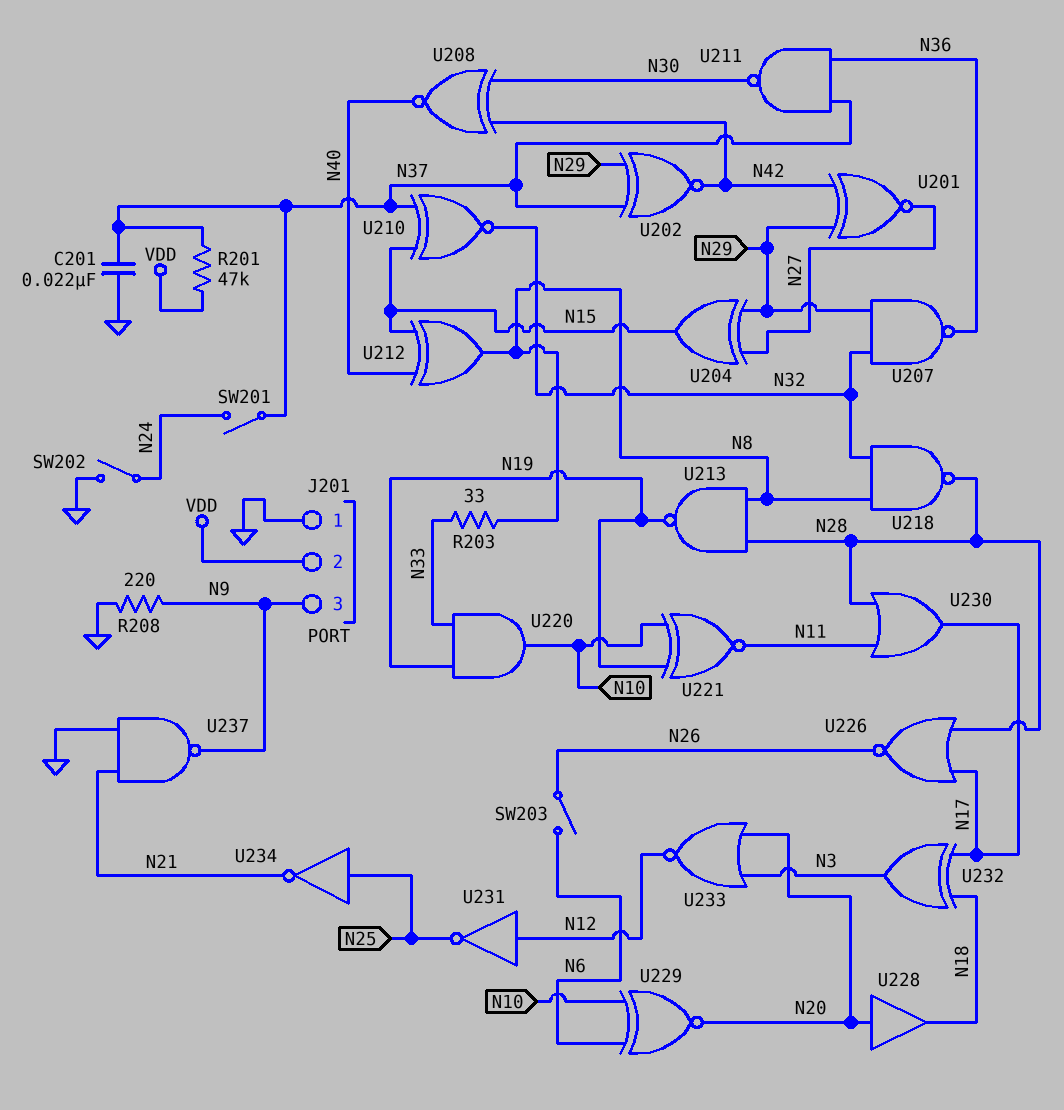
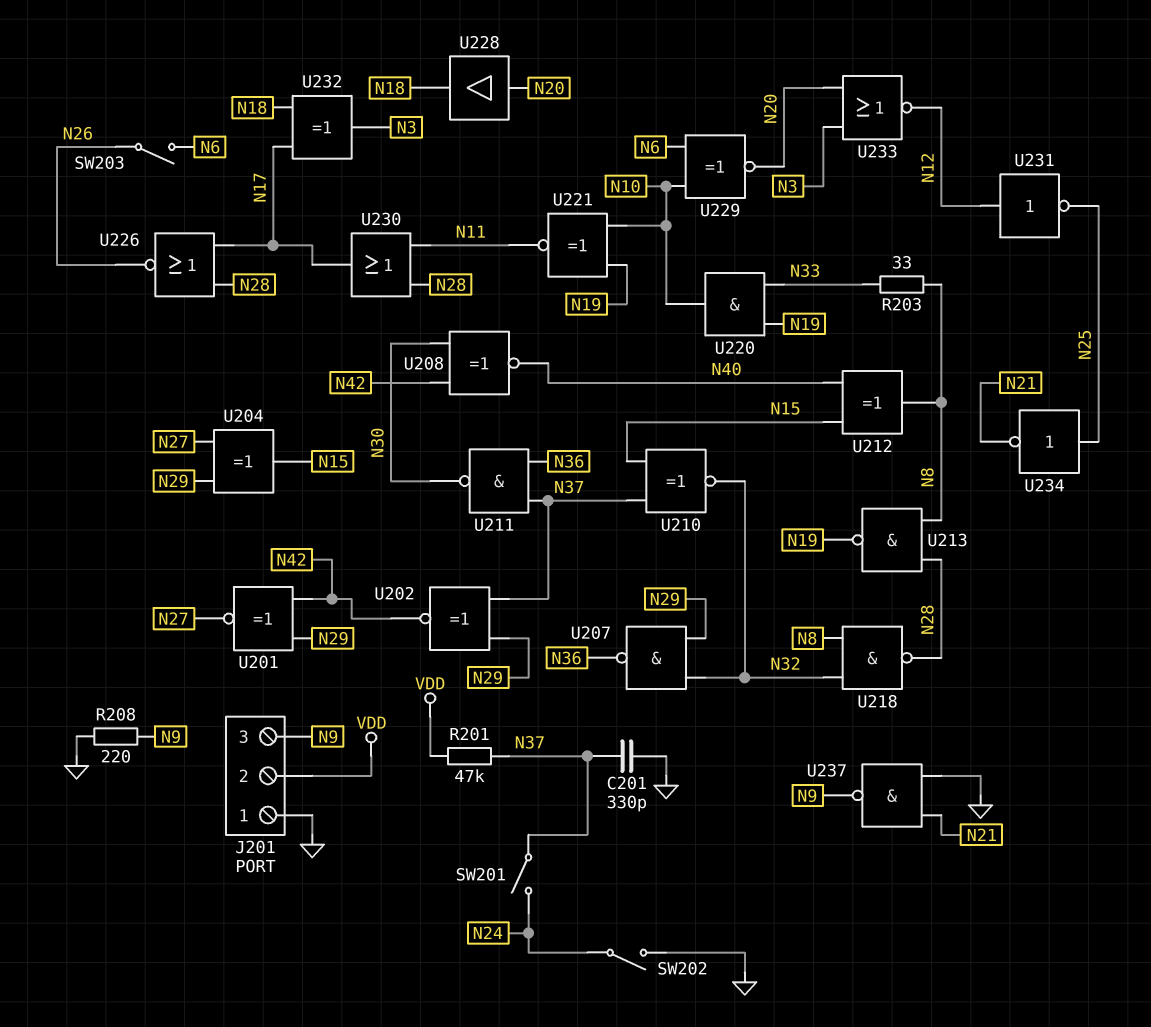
C201: 22nF (GND, N37) -> 330pF (GND, N37)

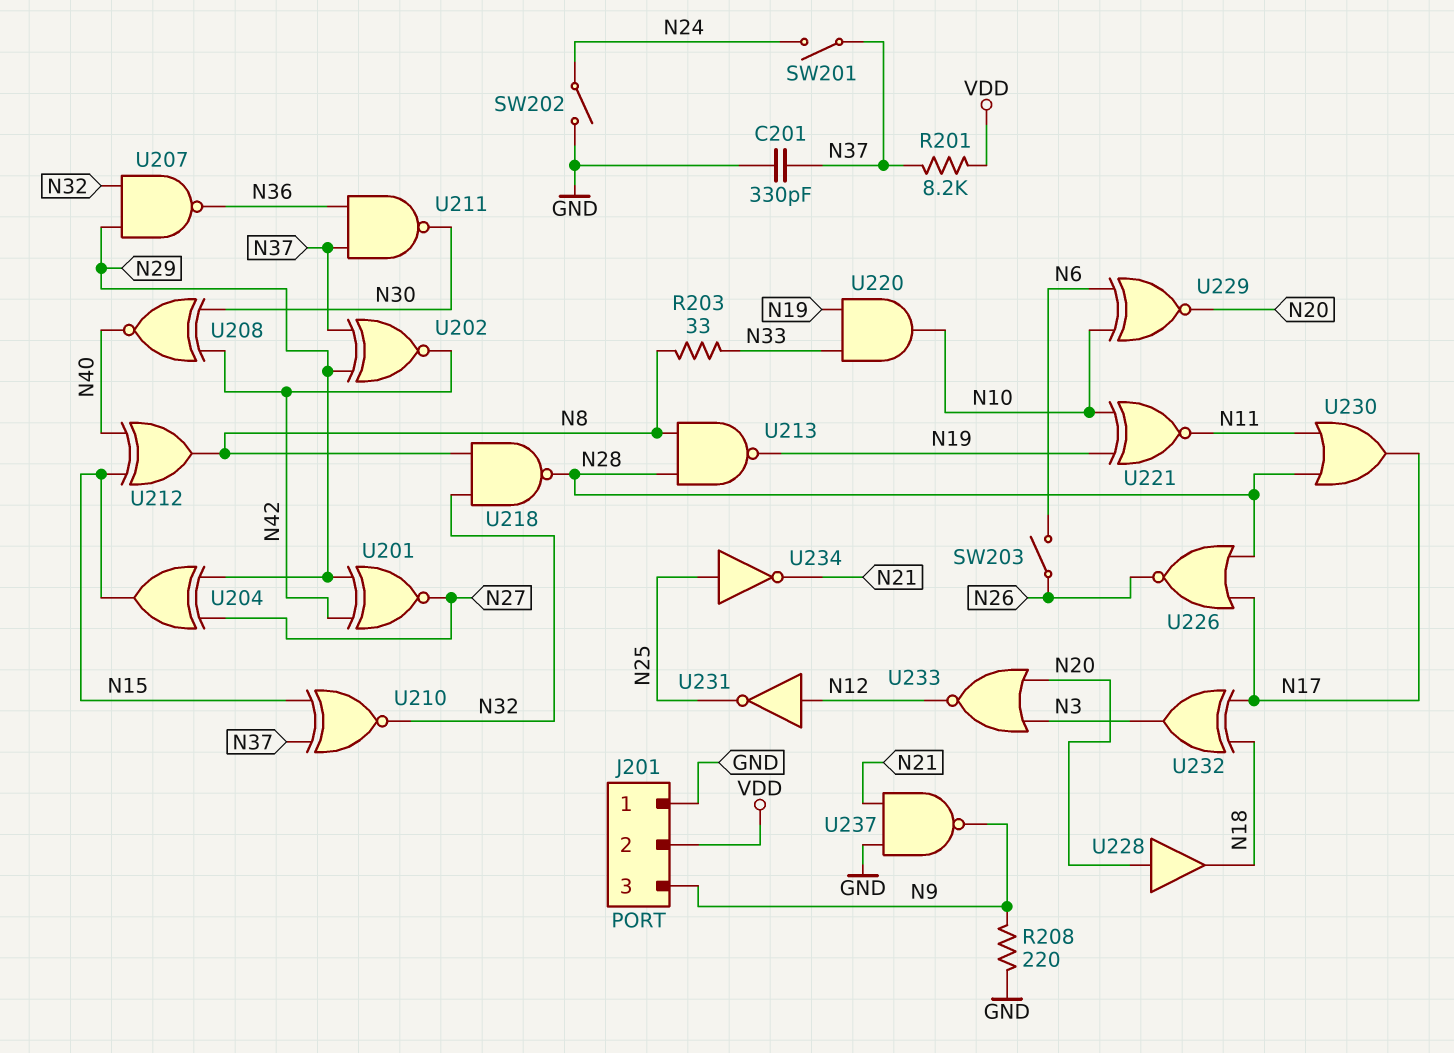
R201: 47k (N37, VDD) -> 8.2k (N37, VDD)

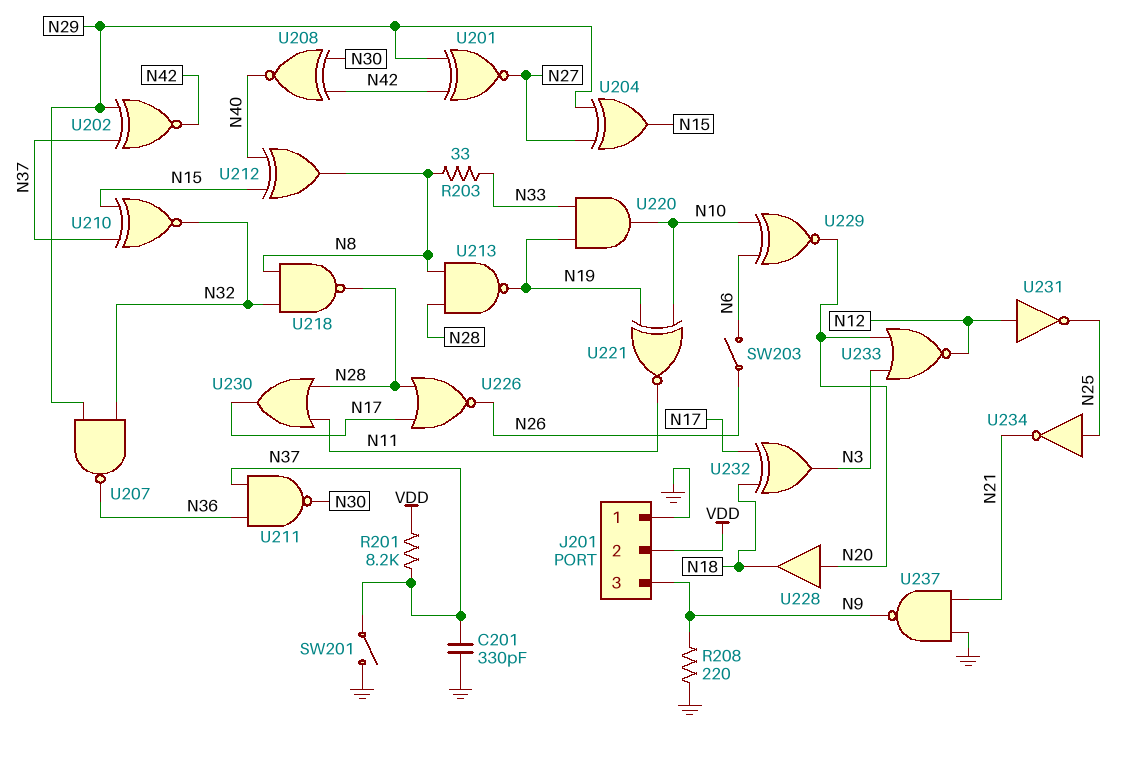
SW201: switch (N24, N37) -> switch (GND, N37)
SW202: switch (GND, N24) -> none

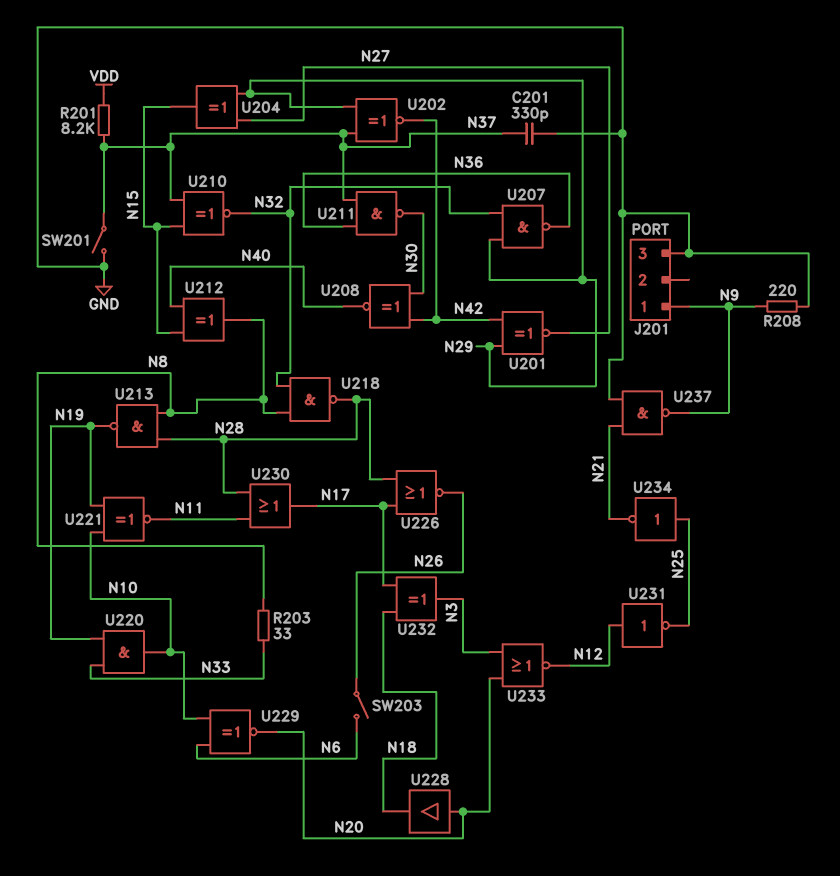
J201 pin 1: GND -> N9
J201 pin 2: VDD -> none
J201 pin 3: N9 -> GND

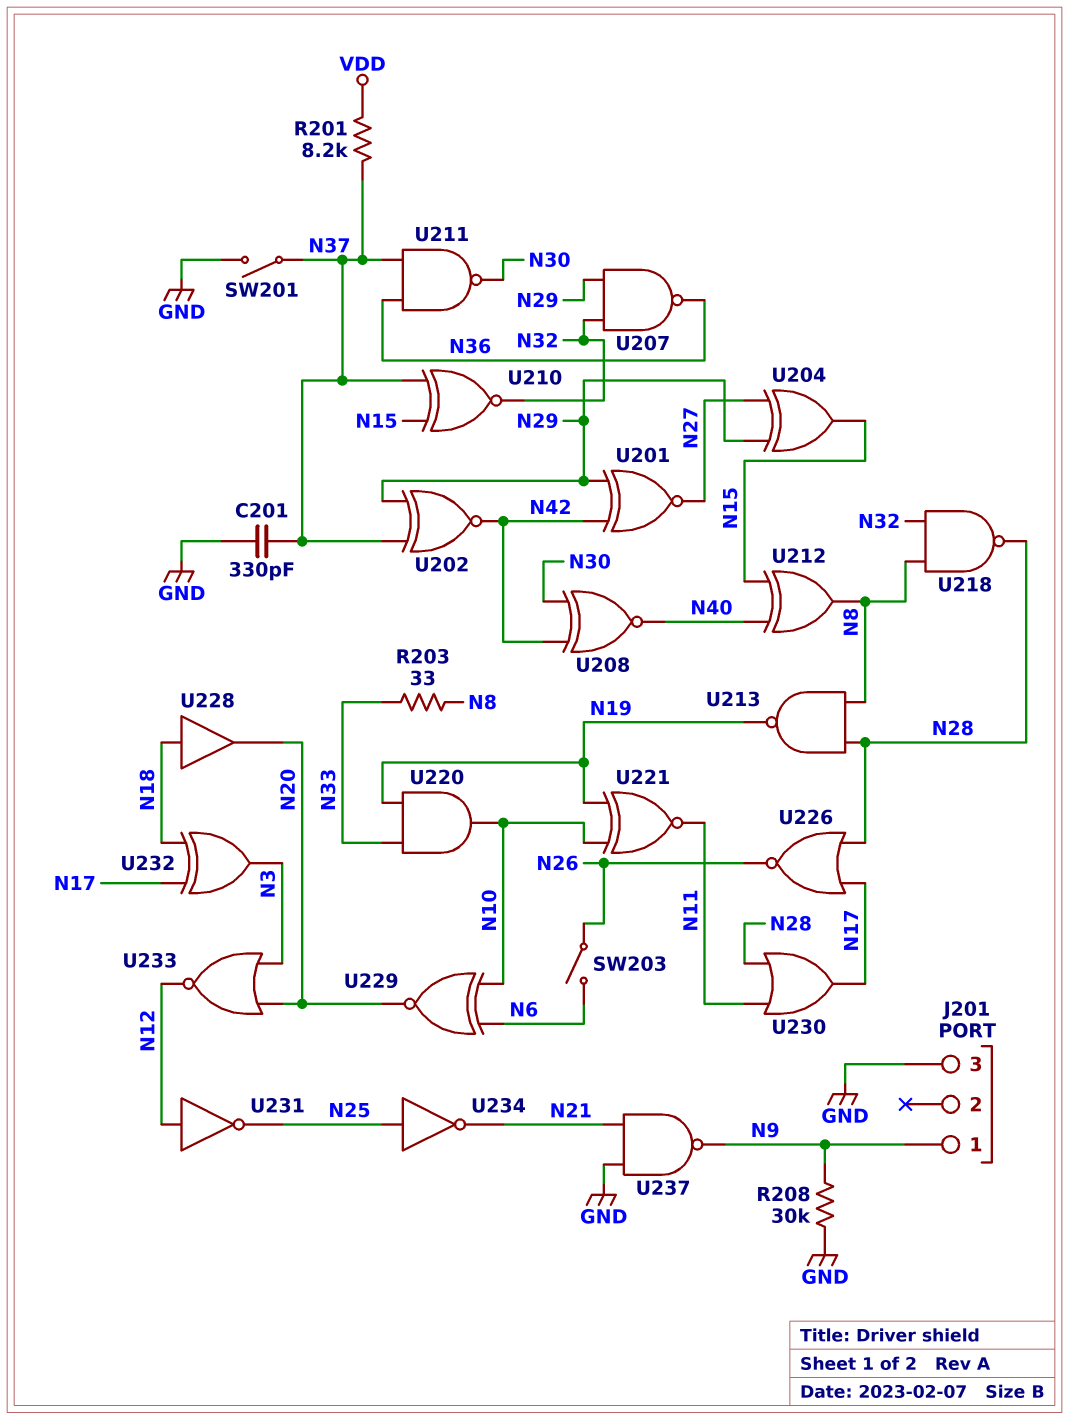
R208: 220 (GND, N9) -> 30k (GND, N9)
U228: buffer (in N20, out N18) -> buffer (in N18, out N20)

